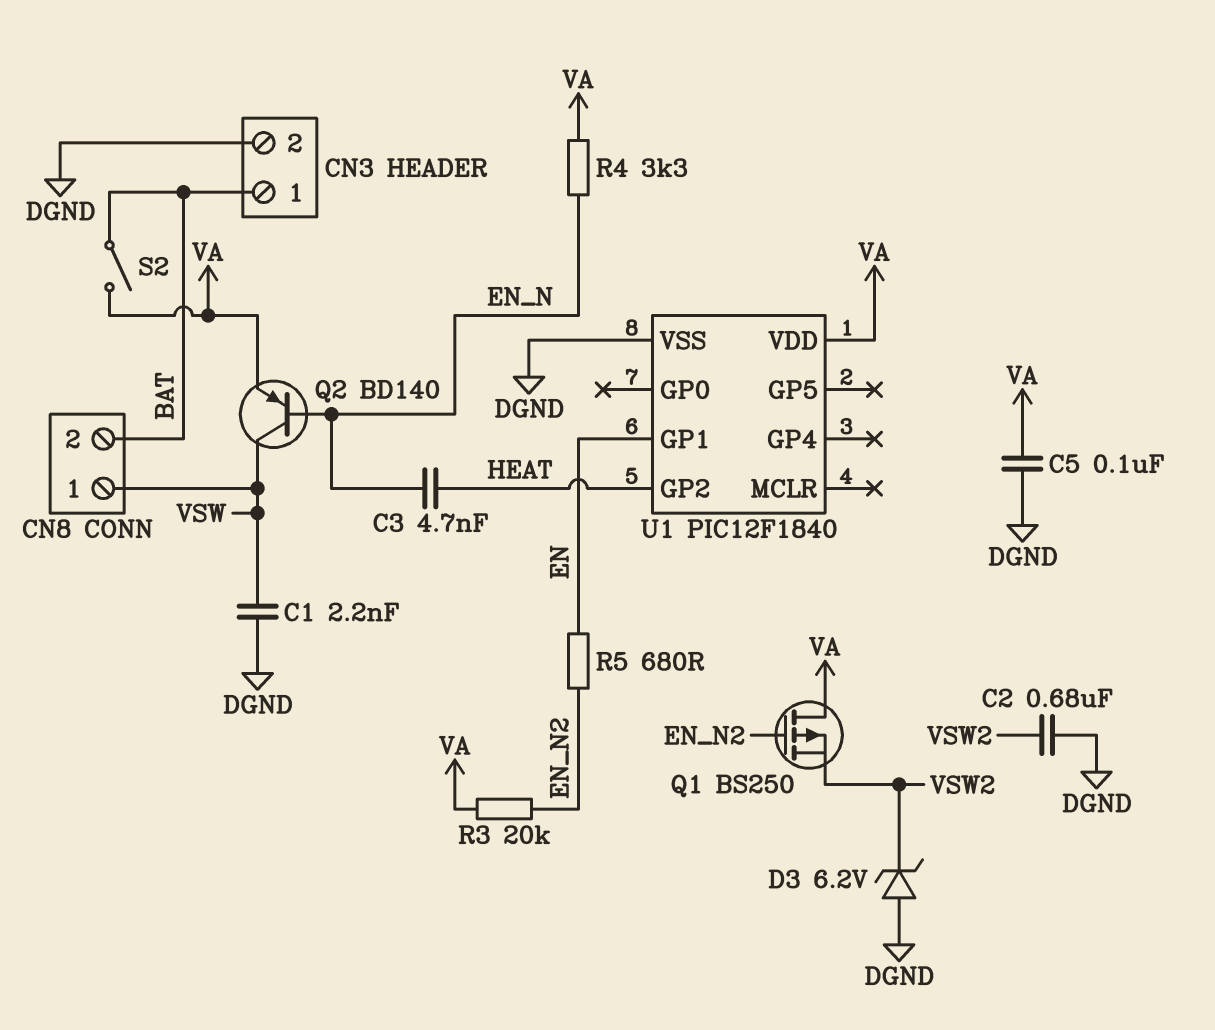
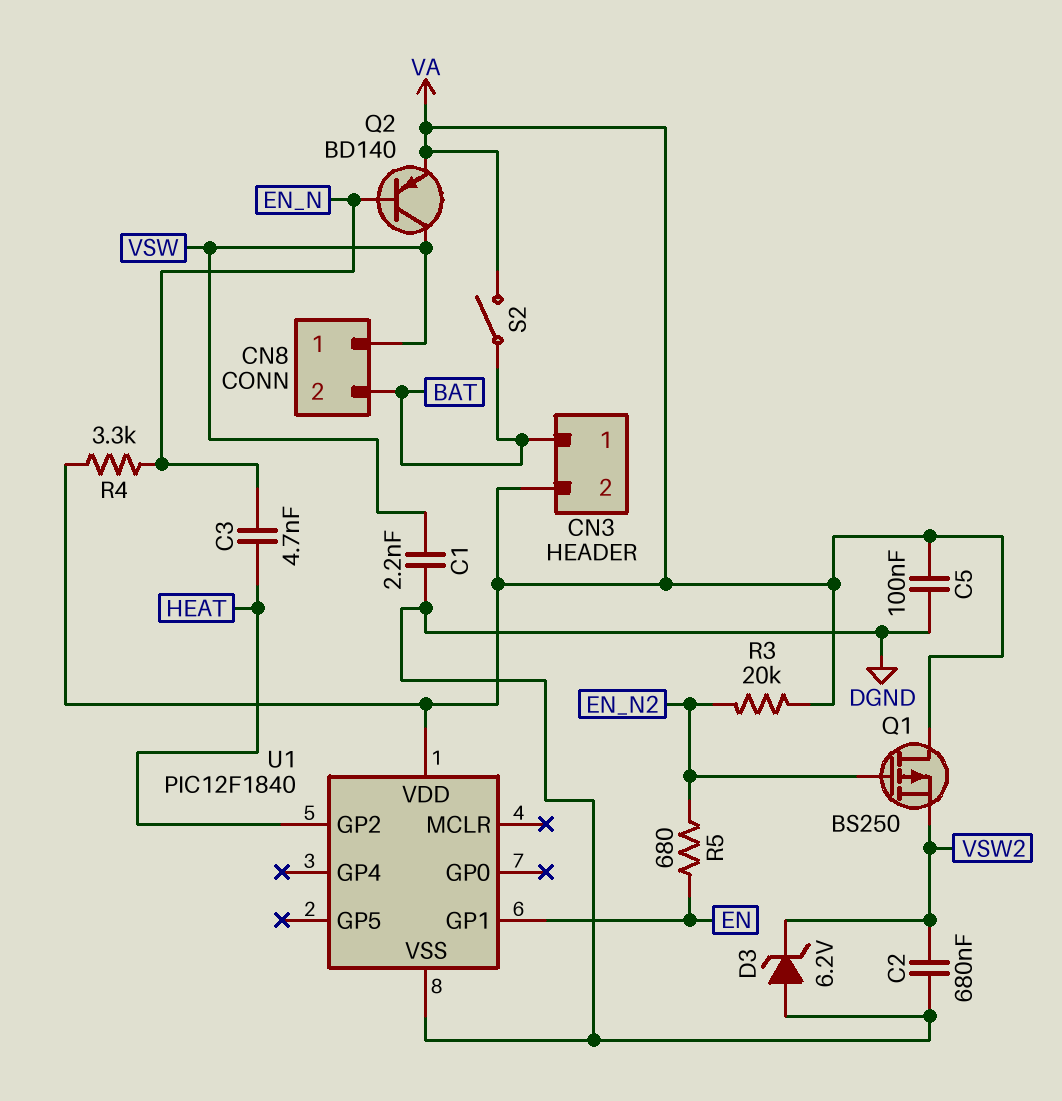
CN3 pin 2: DGND -> VA

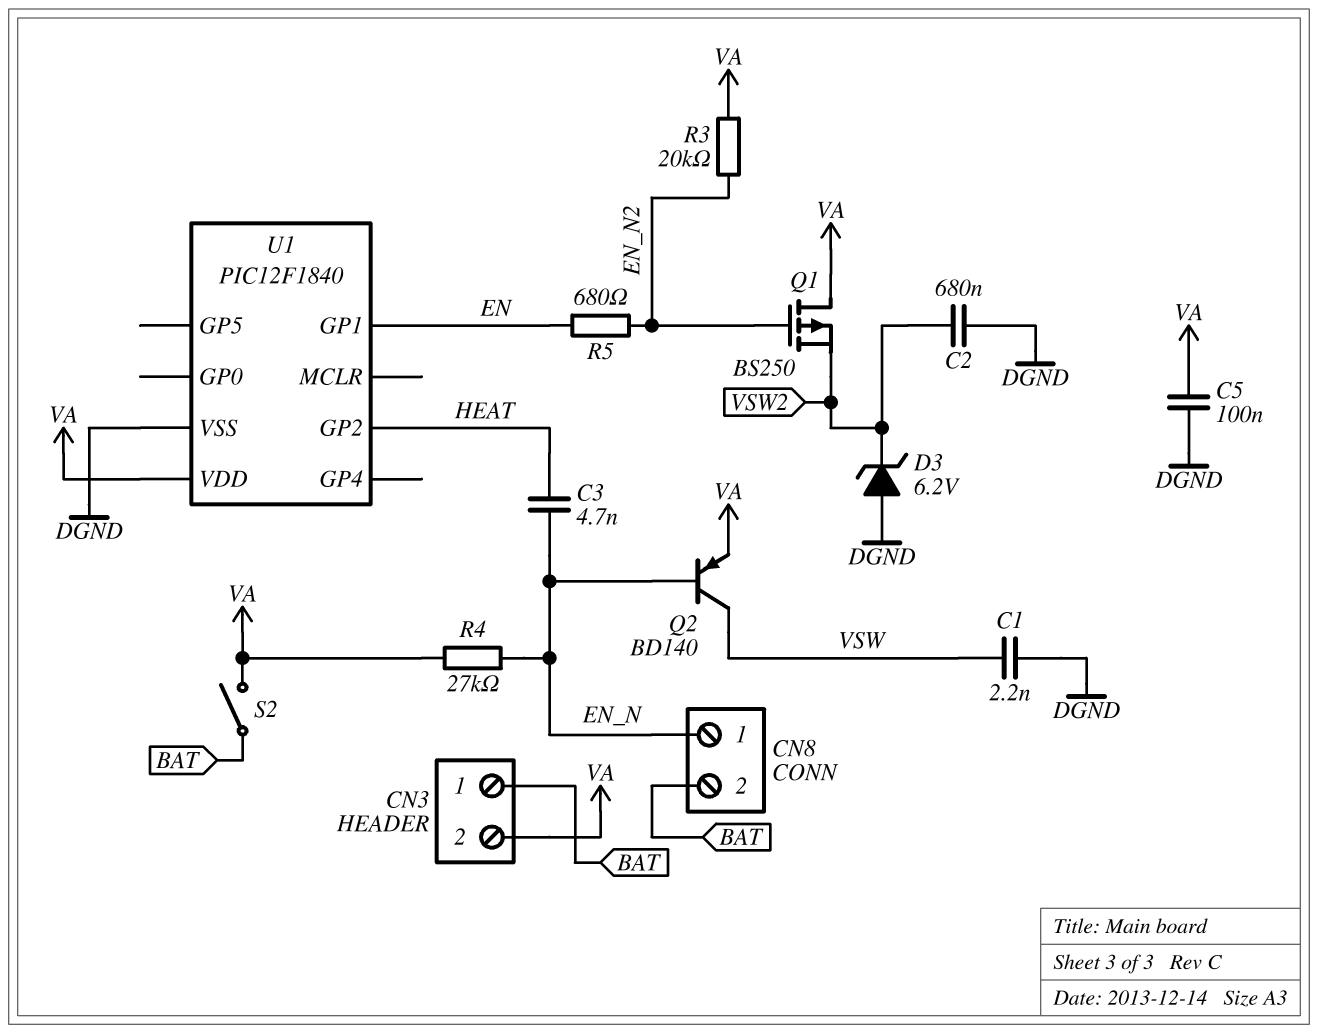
CN8 pin 1: VSW -> EN_N
R4: 3.3k (EN_N, VA) -> 27k (EN_N, VA)

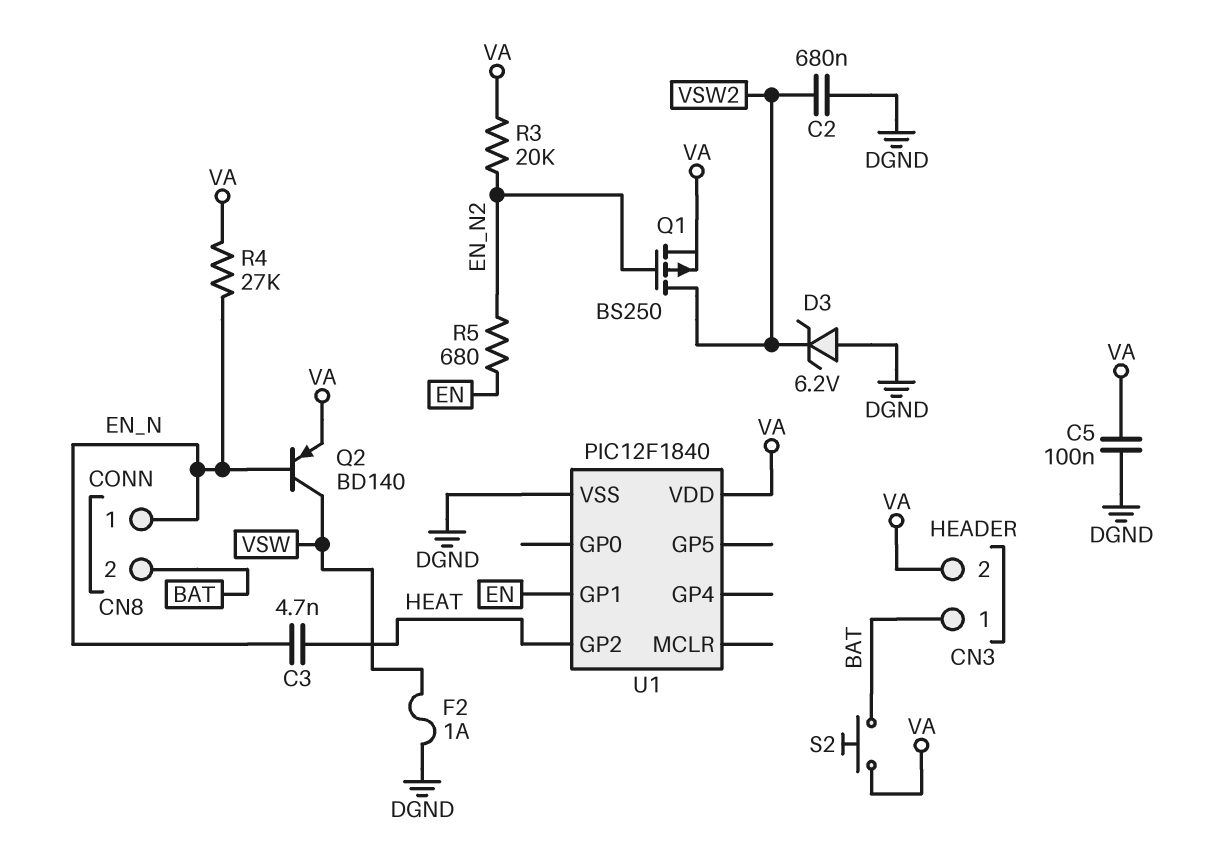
C1: 2.2nF (DGND, VSW) -> none
F2: none -> 1A (DGND, VSW)
Q1: PMOS BS250 (G EN_N2, D VA, S VSW2) -> PMOS BS250 (G EN_N2, D VSW2, S VA)
S2: switch (BAT, VA) -> button (BAT, VA)

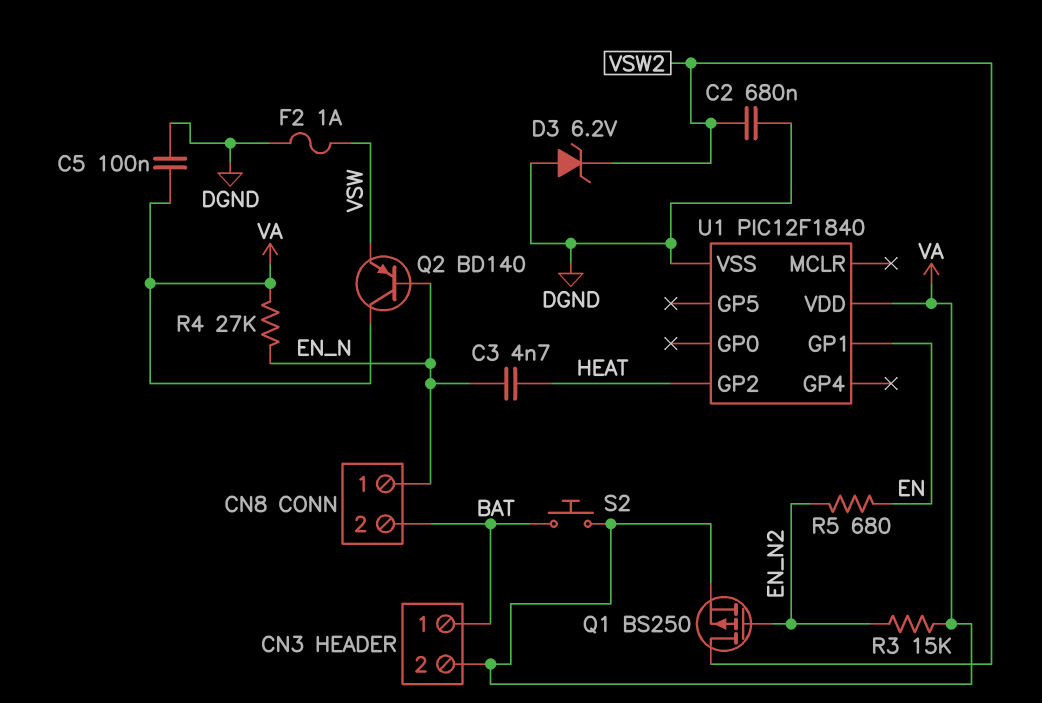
Q2: PNP BD140 (B EN_N, C VSW, E VA) -> PNP BD140 (B EN_N, C VA, E VSW)
R3: 20k (EN_N2, VA) -> 15k (EN_N2, VA)

